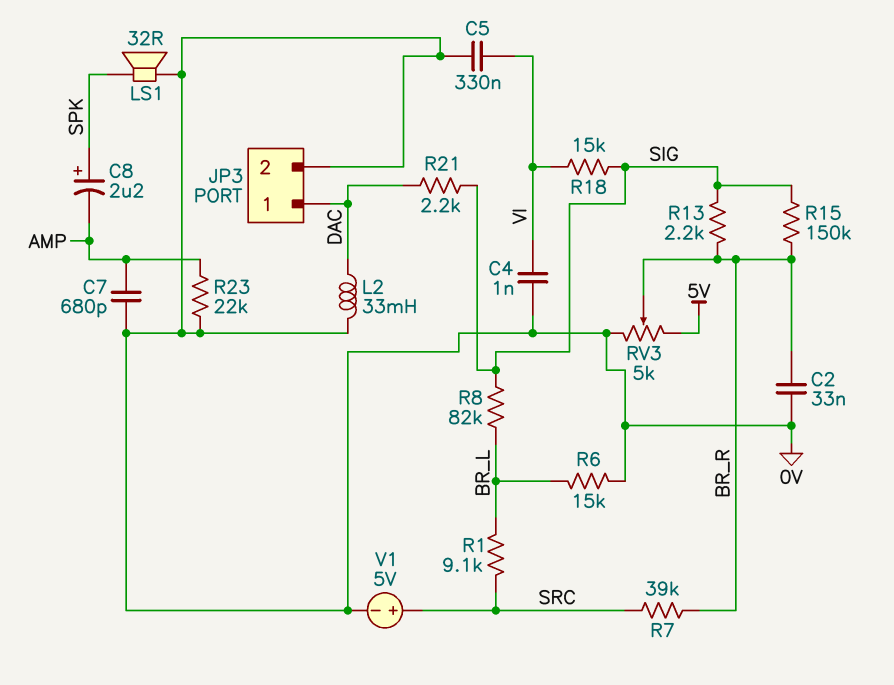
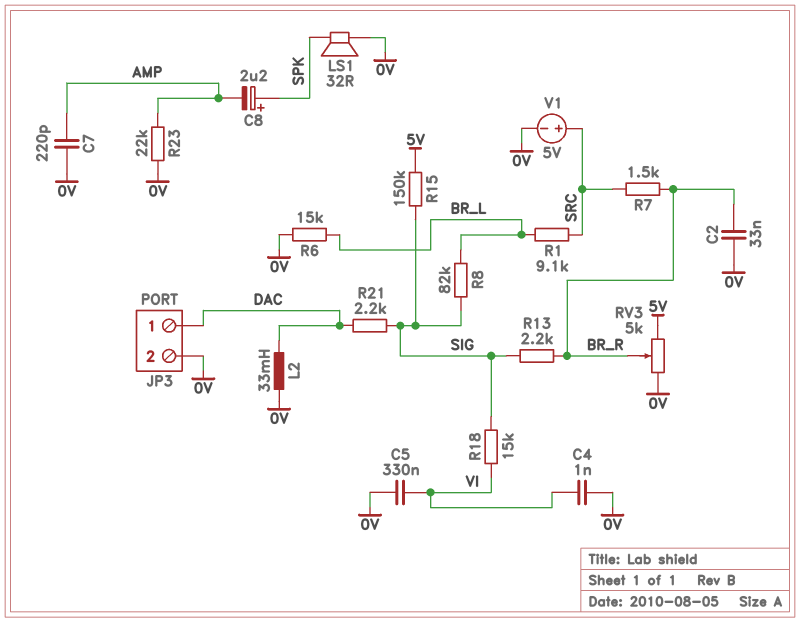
C7: 680pF (0V, AMP) -> 220pF (0V, AMP)
R7: 39k (BR_R, SRC) -> 1.5k (BR_R, SRC)
R15: 150k (BR_R, SIG) -> 150k (5V, SIG)

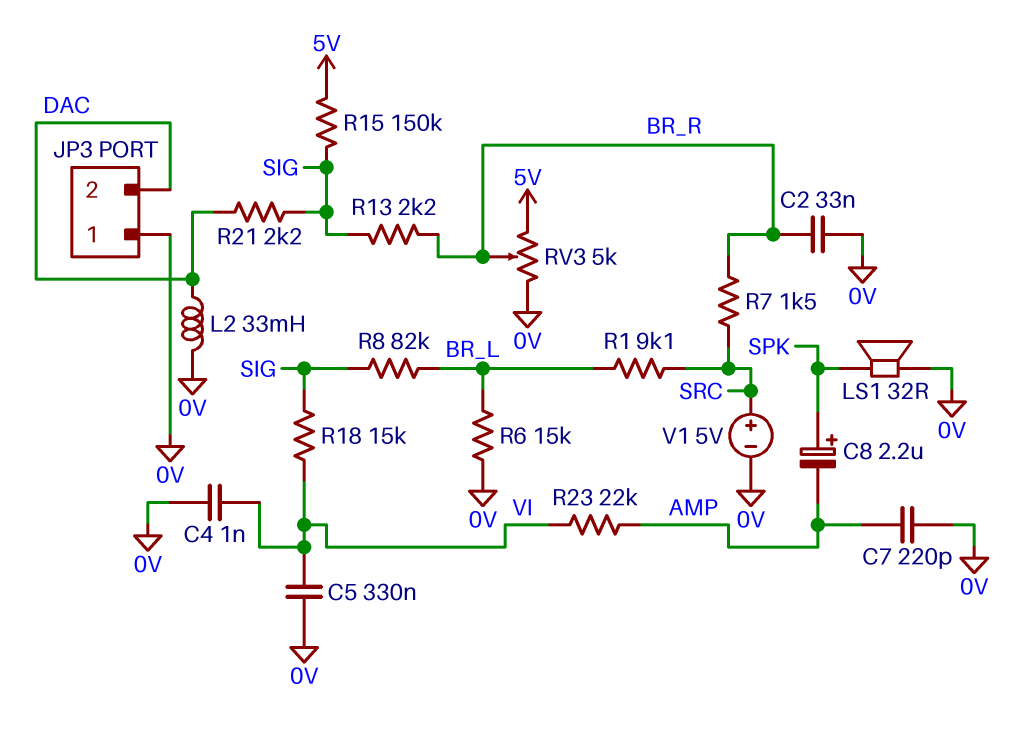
JP3 pin 1: DAC -> 0V
JP3 pin 2: 0V -> DAC
R23: 22k (0V, AMP) -> 22k (AMP, VI)

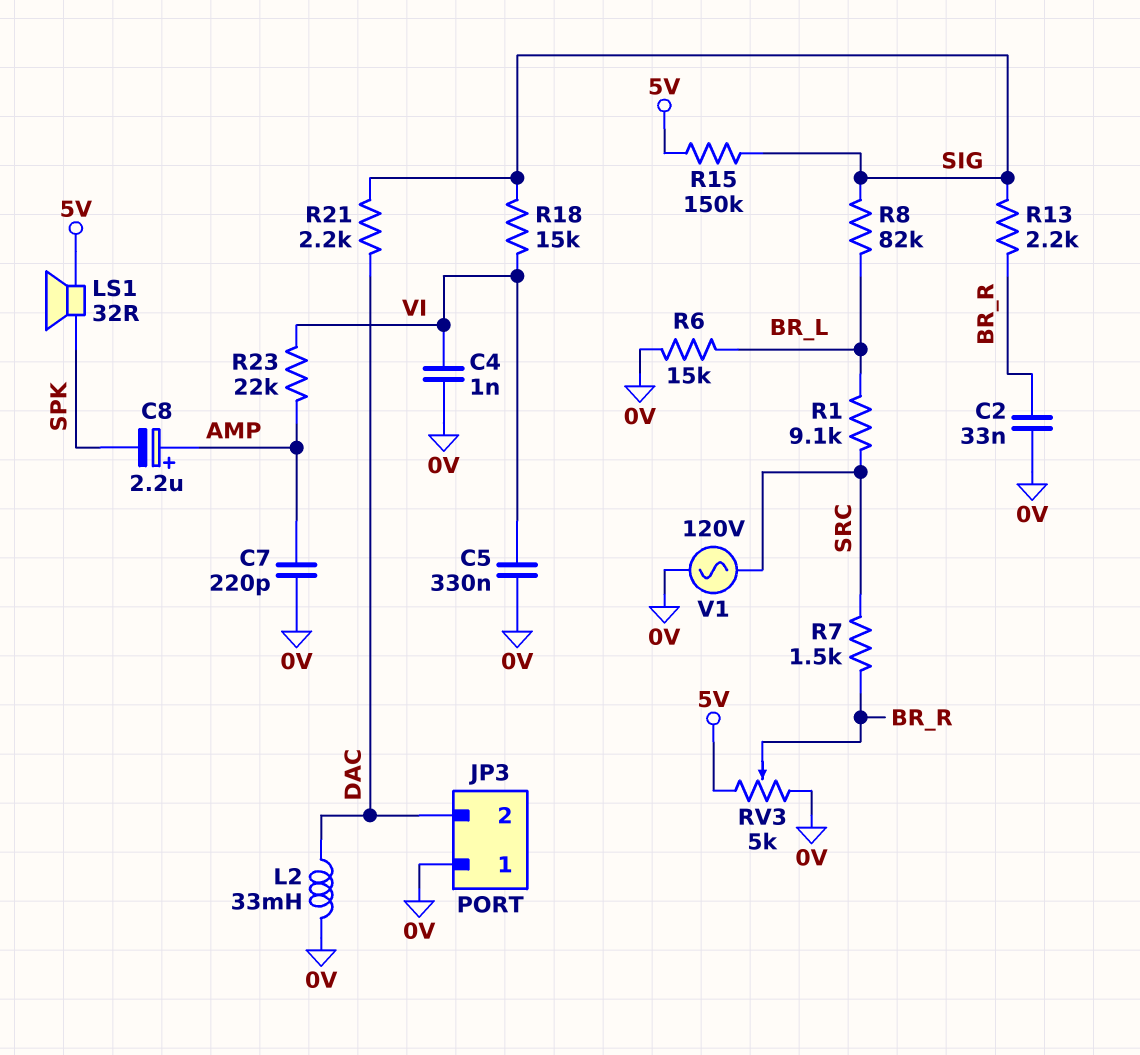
C8: 2.2uF (plus SPK, minus AMP) -> 2.2uF (plus AMP, minus SPK)
LS1: speaker 32R (0V, SPK) -> speaker 32R (5V, SPK)
V1: 5V (plus SRC, minus 0V) -> AC 120V (0V, SRC)

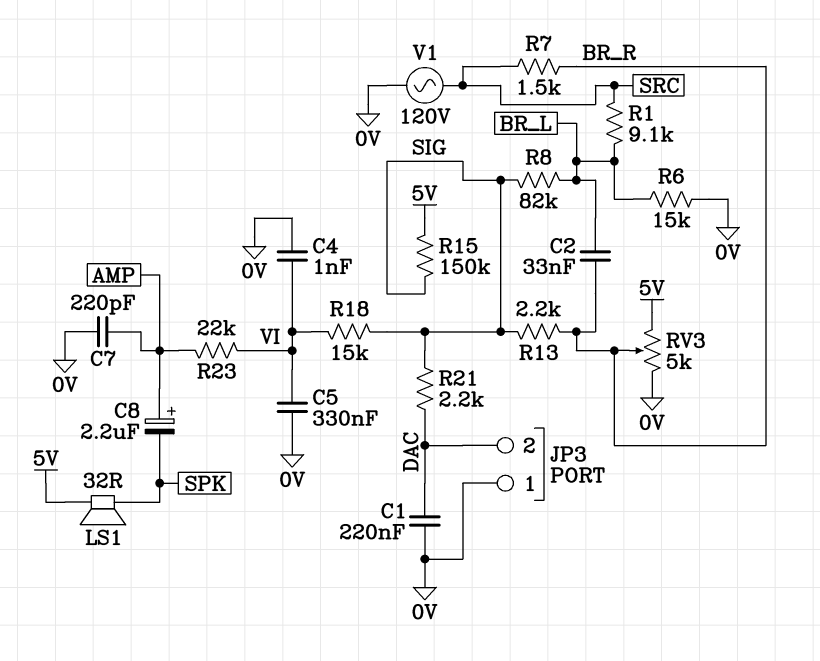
C1: none -> 220nF (0V, DAC)
C2: 33nF (0V, BR_R) -> 33nF (BR_L, BR_R)
L2: 33mH (0V, DAC) -> none

